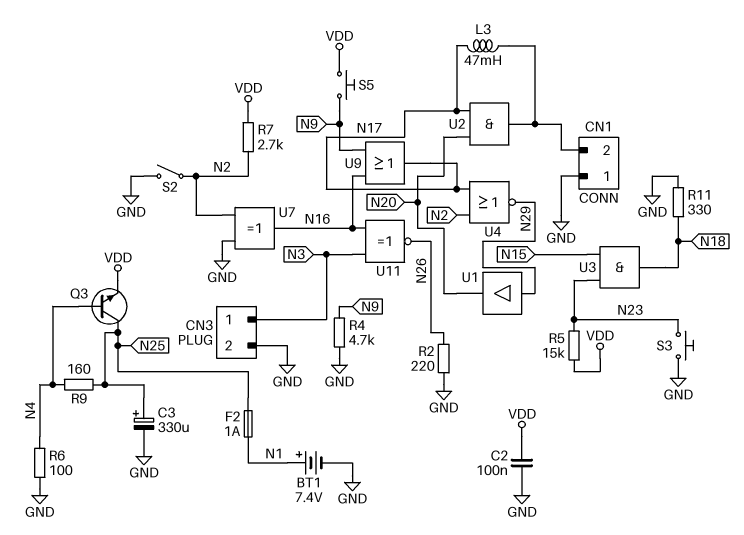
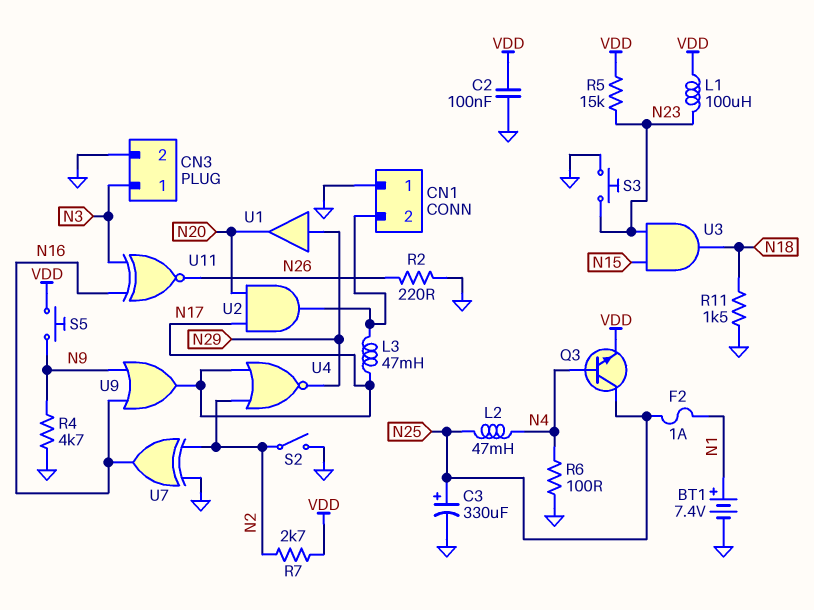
L1: none -> 100uH (N23, VDD)
L2: none -> 47mH (N4, N25)
R9: 160 (N4, N25) -> none
R11: 330 (GND, N18) -> 1.5k (GND, N18)

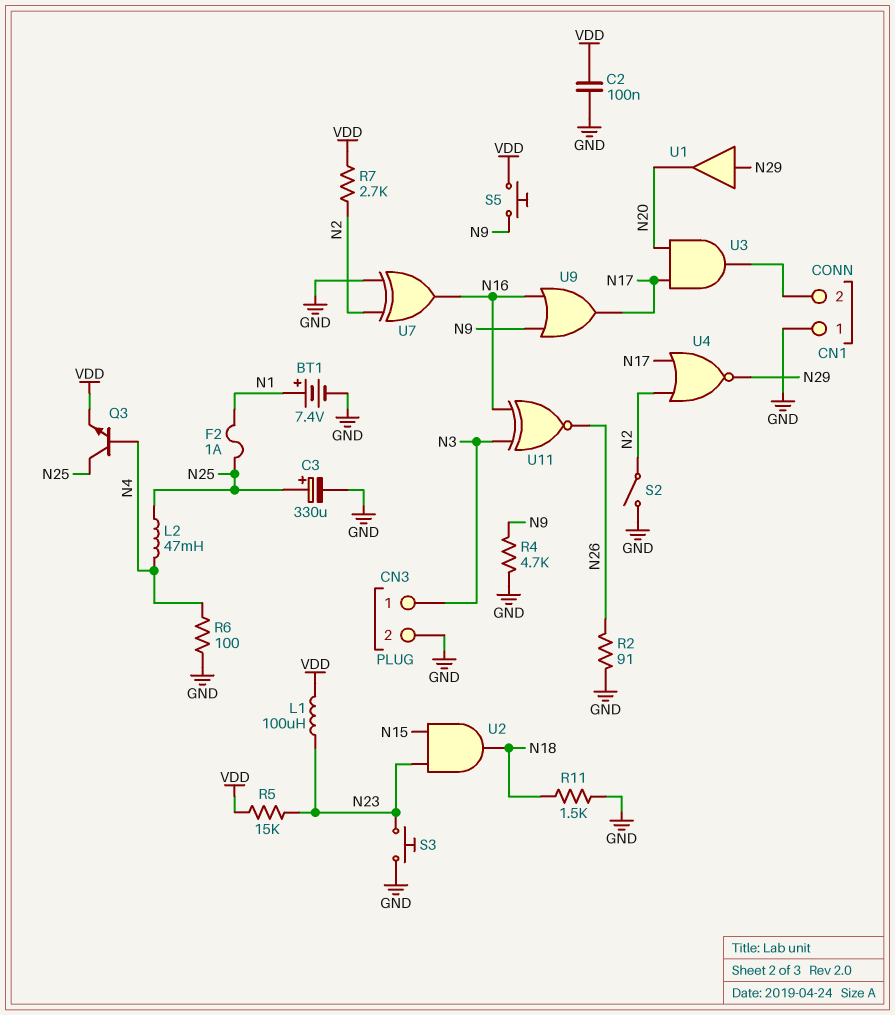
L3: 47mH (CN1/2, N17) -> none
R2: 220 (GND, N26) -> 91 (GND, N26)
U2: AND (in N17, in N20, out CN1/2) -> AND (in N15, in N23, out N18)
U3: AND (in N15, in N23, out N18) -> AND (in N17, in N20, out CN1/2)

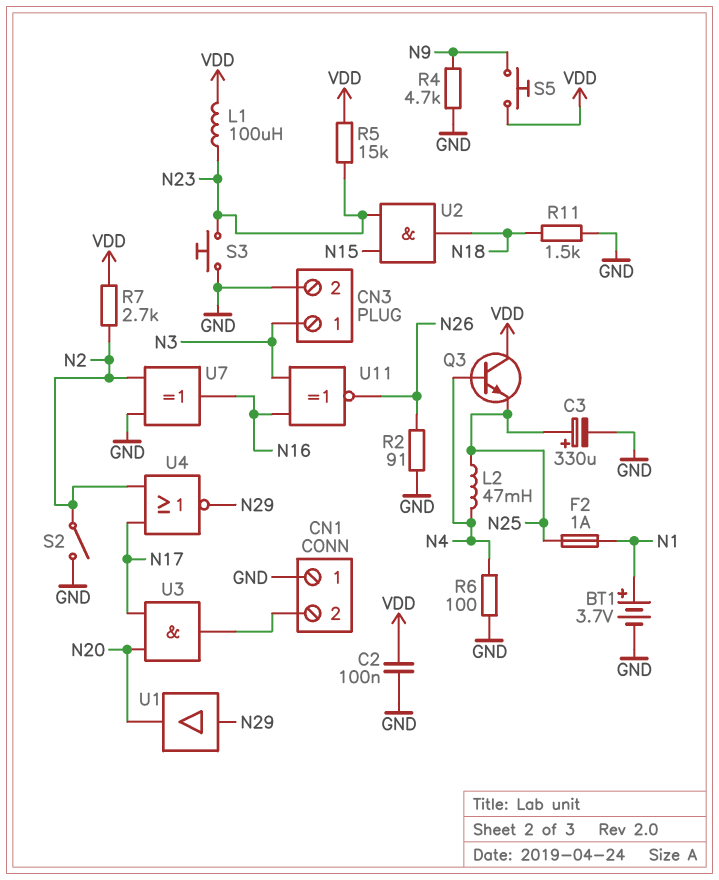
BT1: 7.4V (plus N1, minus GND) -> 3.7V (plus N1, minus GND)
Q3: NPN (B N4, C N25, E VDD) -> NPN (B N4, C VDD, E N25)
U9: OR (in N9, in N16, out N17) -> none

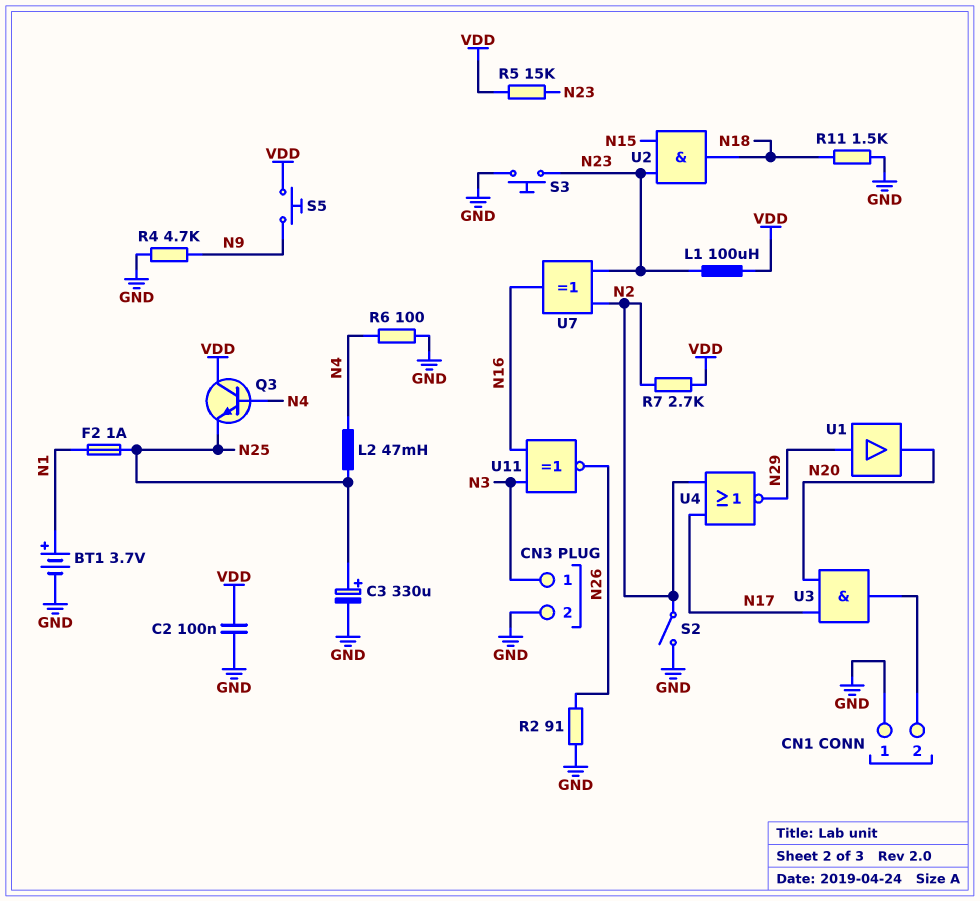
U7: XOR (in GND, in N2, out N16) -> XOR (in N2, in N23, out N16)

